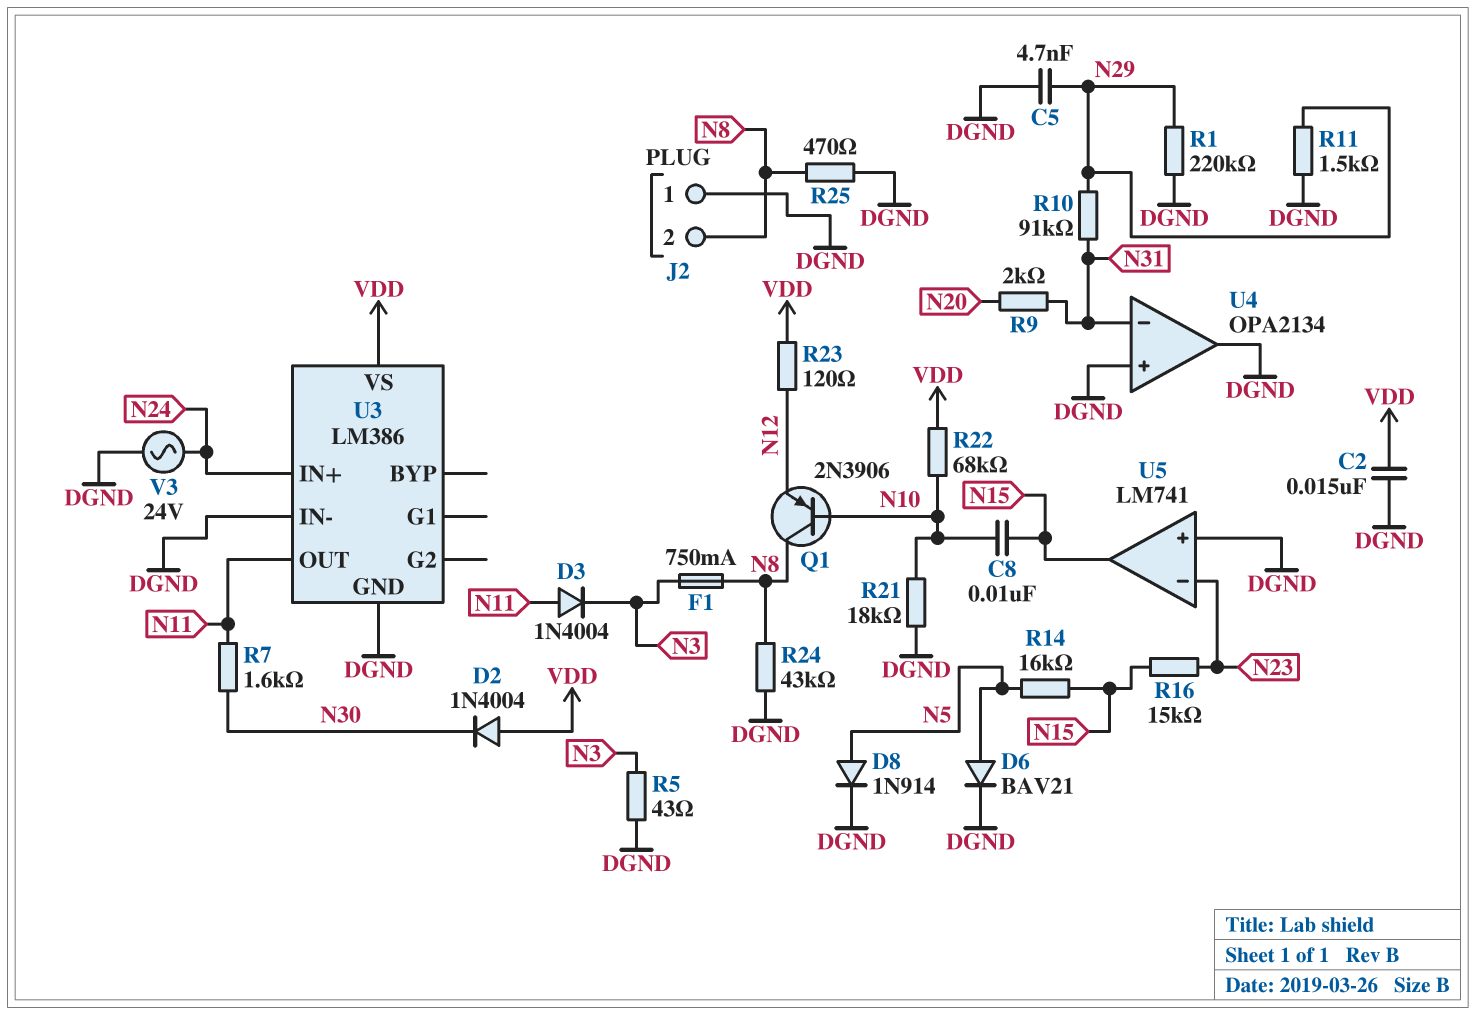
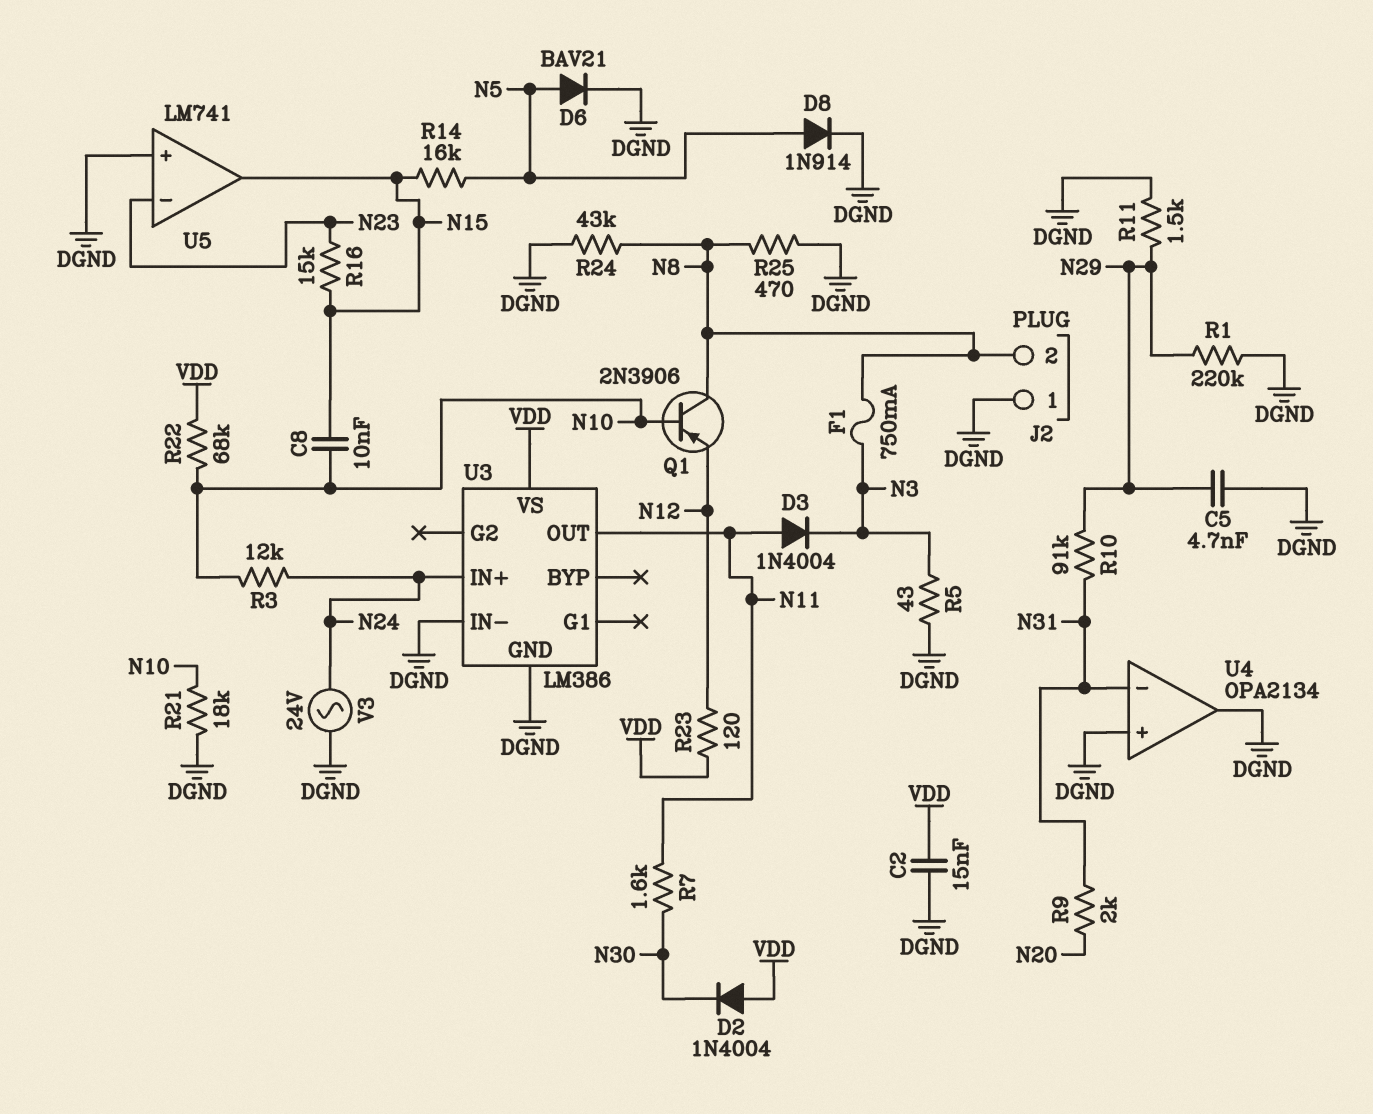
R3: none -> 12k (N10, N24)

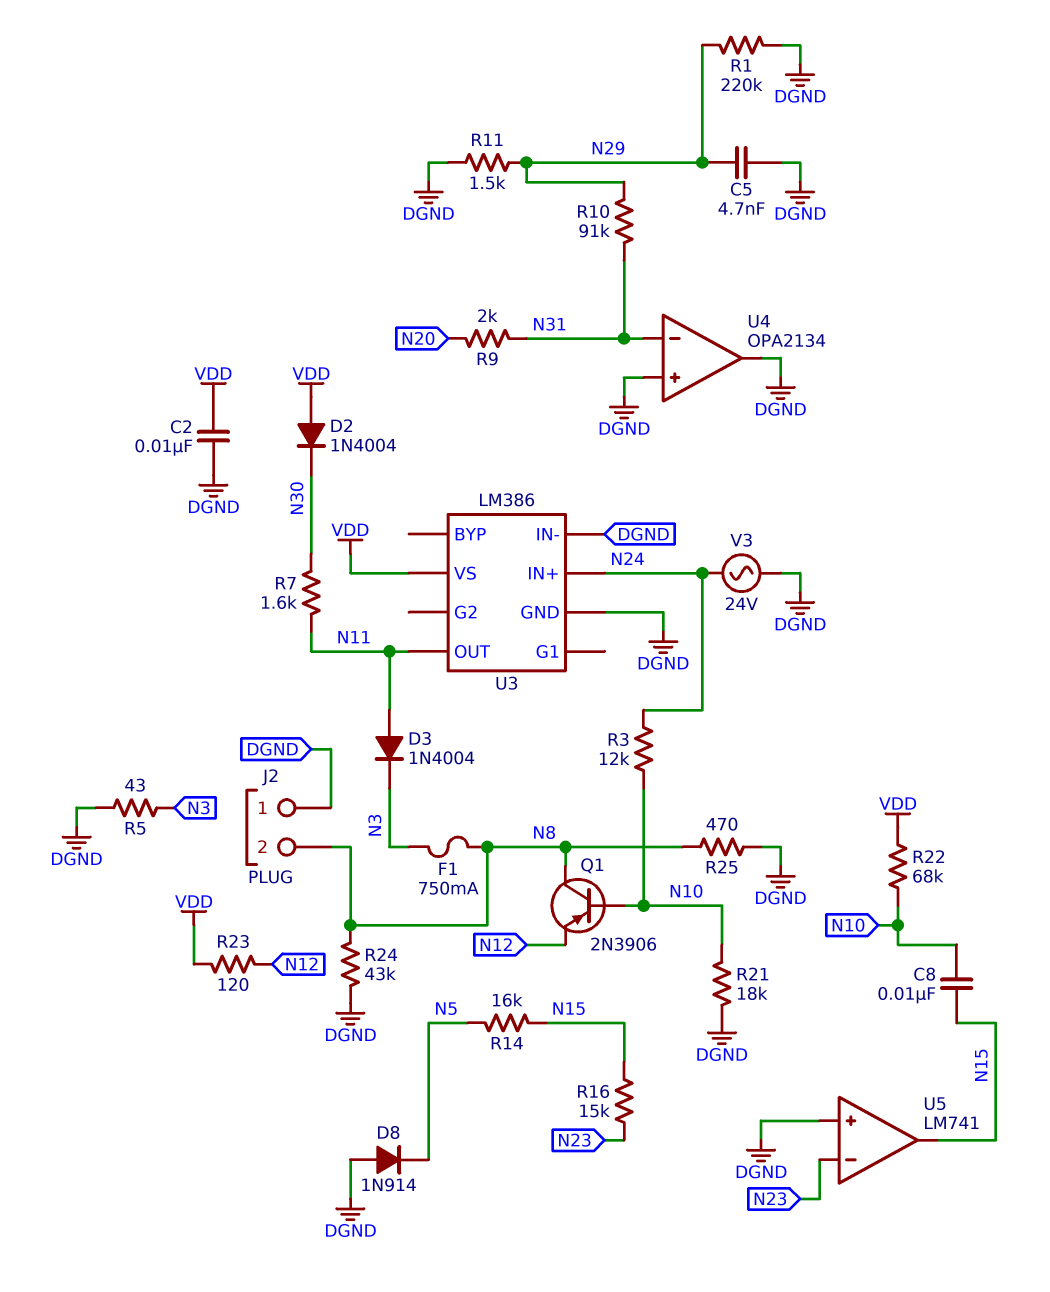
C2: 15nF (DGND, VDD) -> 10nF (DGND, VDD)
D6: diode BAV21 (A N5, K DGND) -> none
D8: diode 1N914 (A N5, K DGND) -> diode 1N914 (A DGND, K N5)

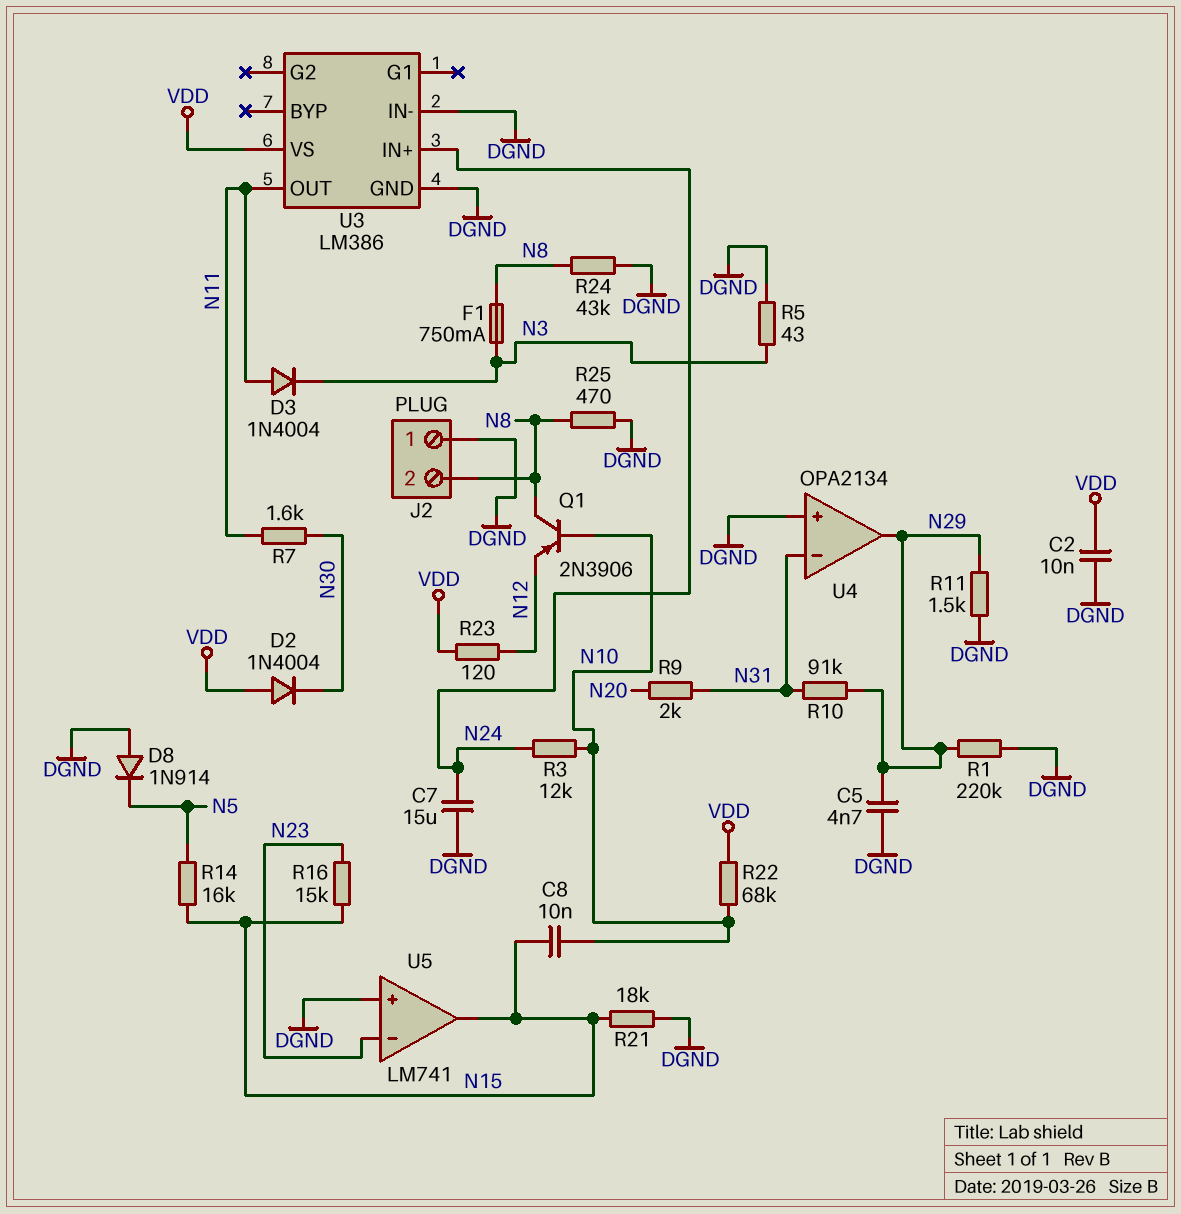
C7: none -> 15uF (DGND, N24)
R21: 18k (DGND, N10) -> 18k (DGND, N15)
U4 pin out: DGND -> N29
V3: AC 24V (DGND, N24) -> none

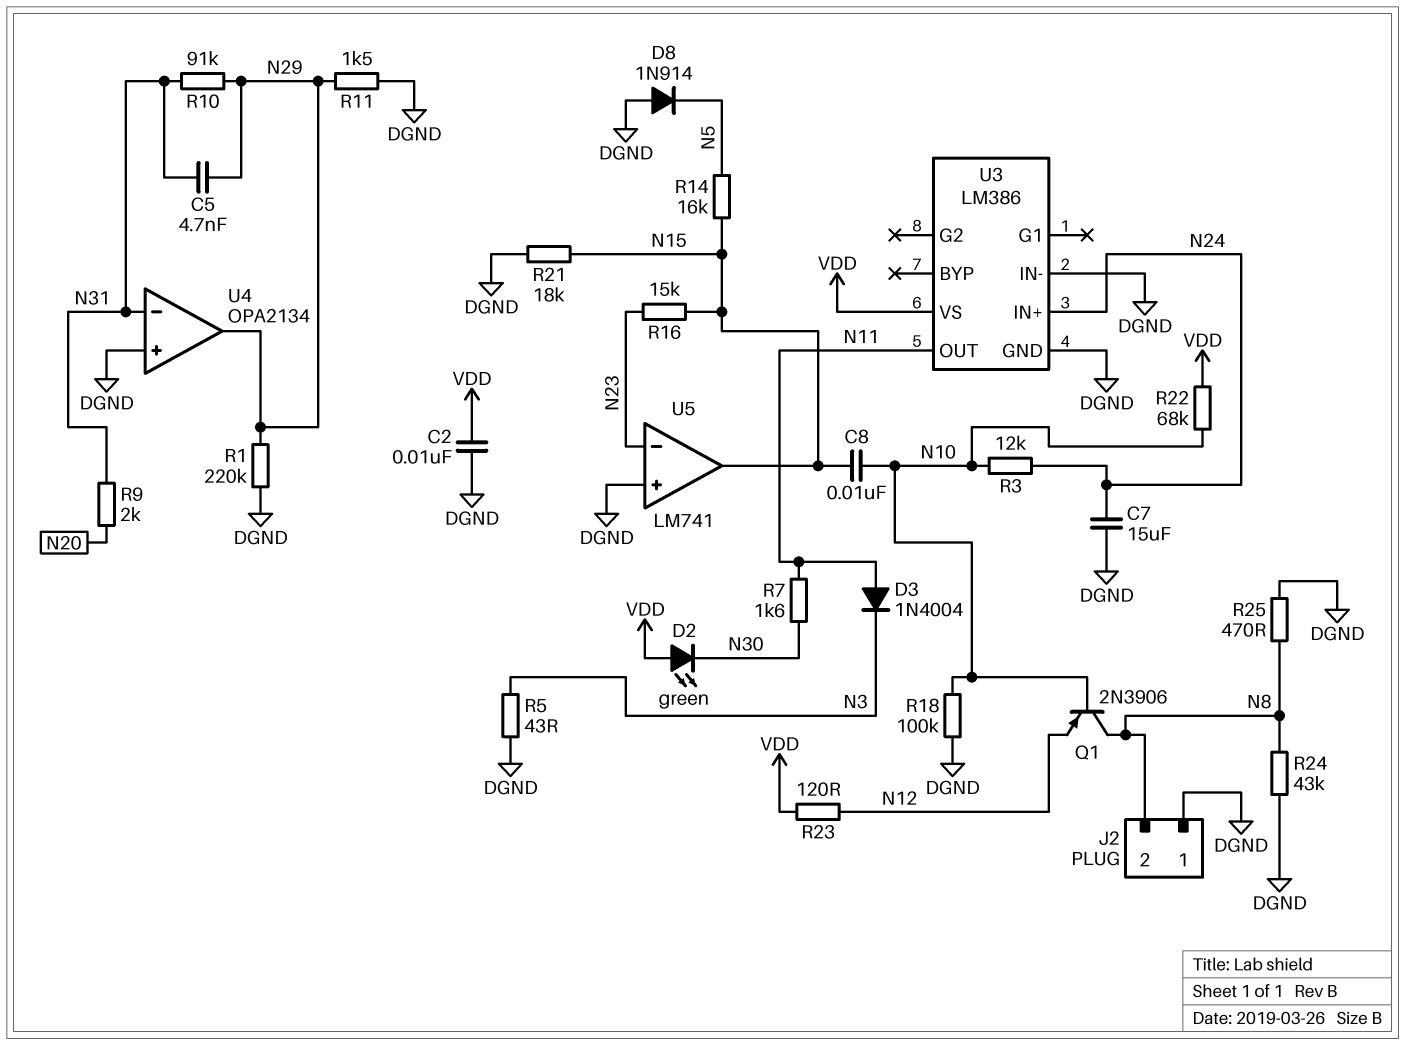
C5: 4.7nF (DGND, N29) -> 4.7nF (N29, N31)
D2: diode 1N4004 (A VDD, K N30) -> LED green (A VDD, K N30)
F1: 750mA (N3, N8) -> none
R18: none -> 100k (DGND, N10)

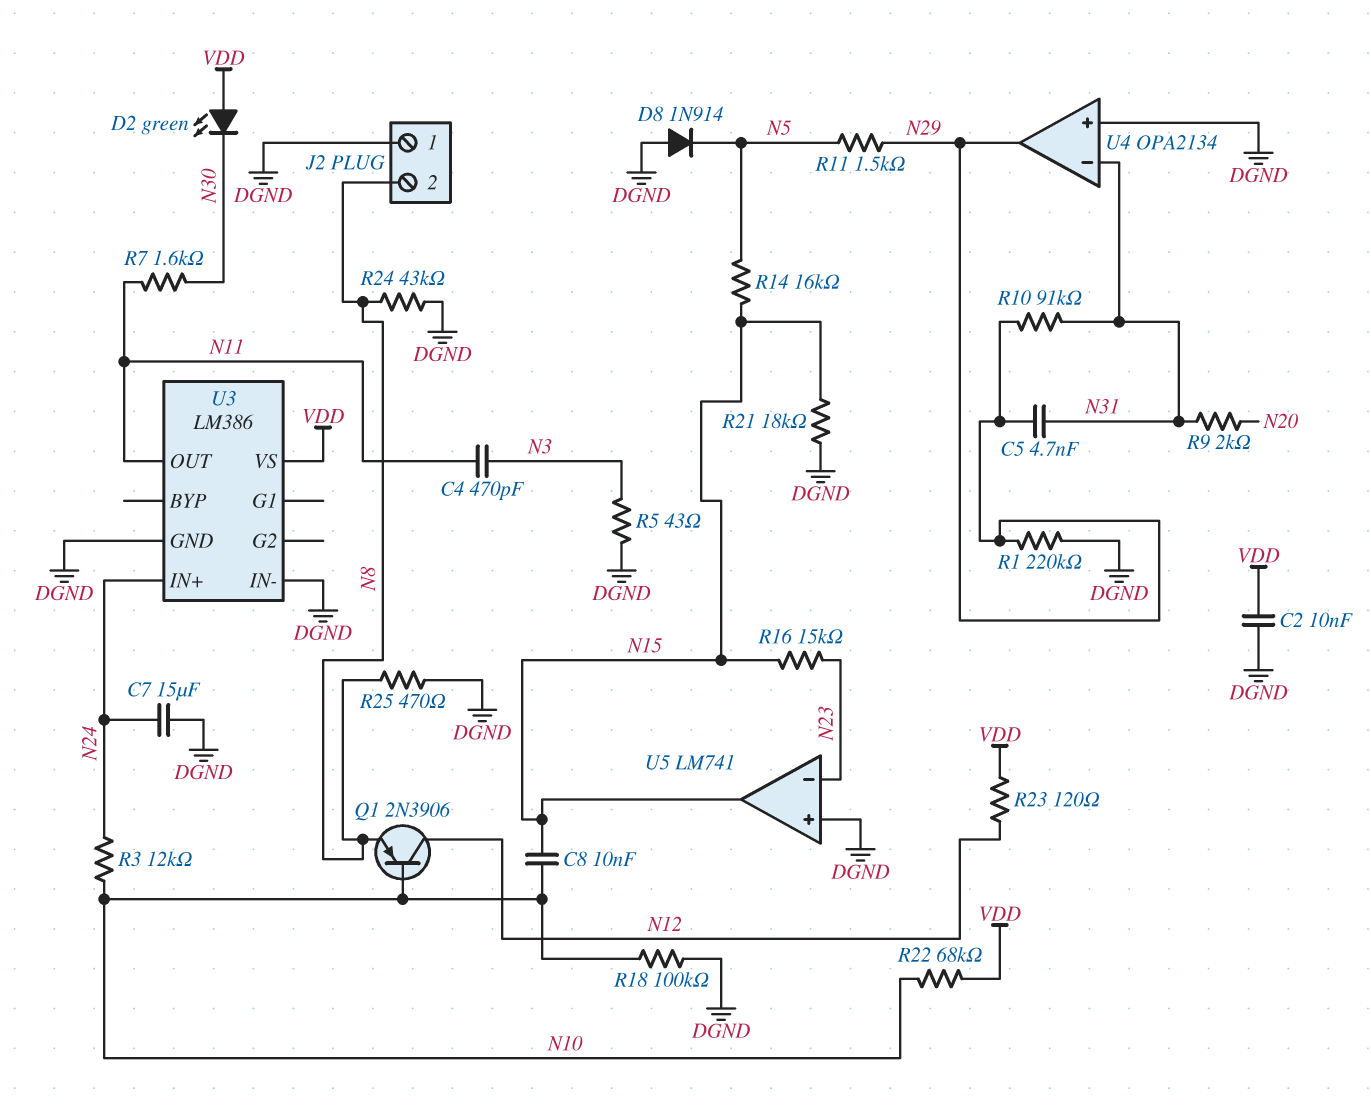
C4: none -> 470pF (N3, N11)
D3: diode 1N4004 (A N11, K N3) -> none
Q1: PNP 2N3906 (B N10, C N8, E N12) -> PNP 2N3906 (B N10, C N12, E N8)
R11: 1.5k (DGND, N29) -> 1.5k (N5, N29)

